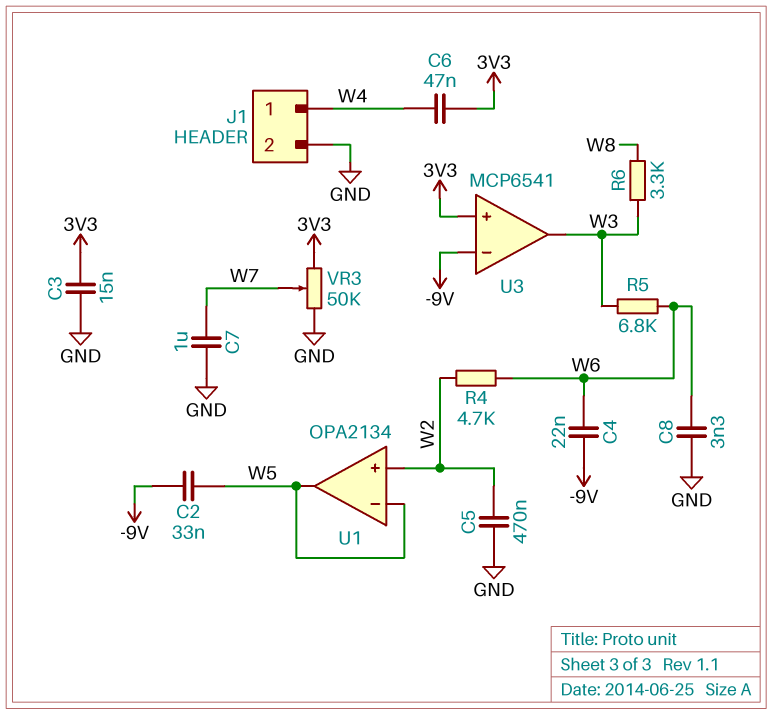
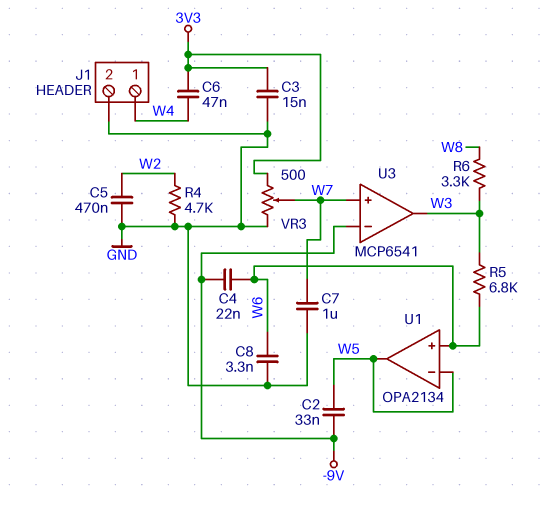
R4: 4.7k (W2, W6) -> 4.7k (GND, W2)
U1 pin in+: W2 -> W6
U3 pin in+: 3V3 -> W7
VR3: 50k (3V3, GND, wiper W7) -> 500 (3V3, GND, wiper W7)

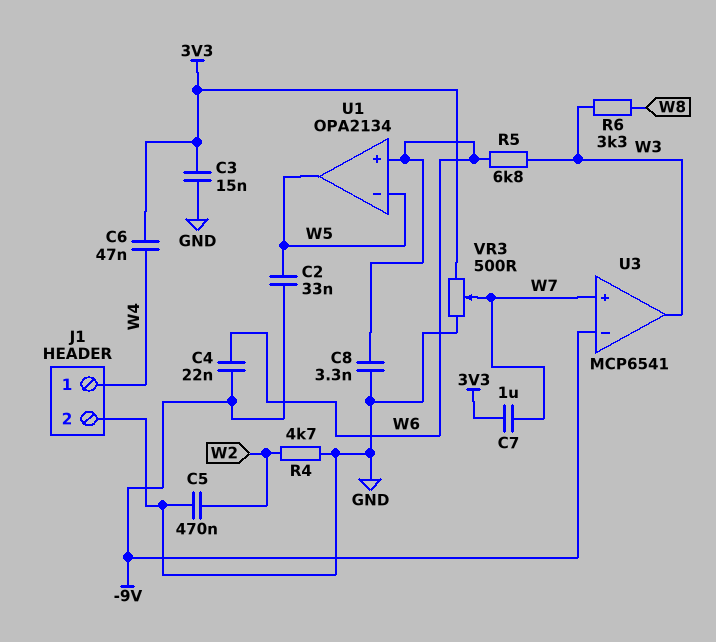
C7: 1uF (GND, W7) -> 1uF (3V3, W7)

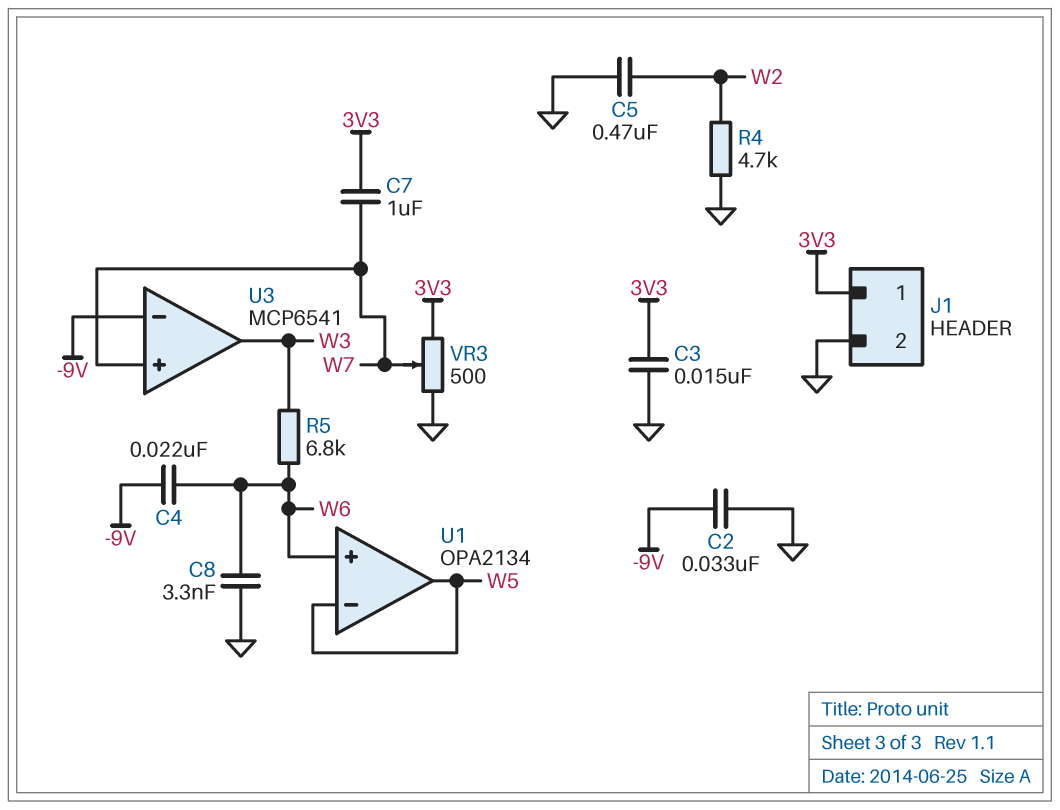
C2: 33nF (-9V, W5) -> 33nF (-9V, GND)
C6: 47nF (3V3, W4) -> none
J1 pin 1: W4 -> 3V3
R6: 3.3k (W3, W8) -> none

